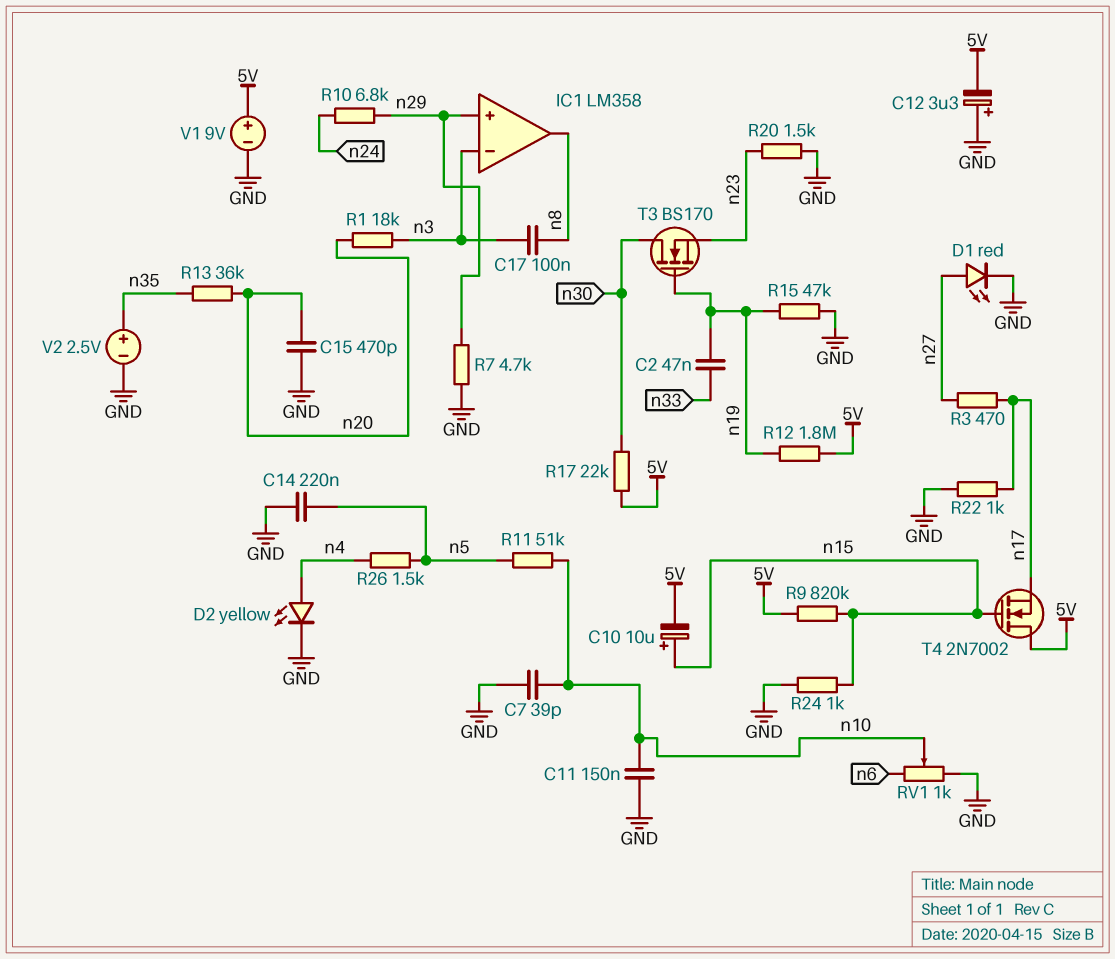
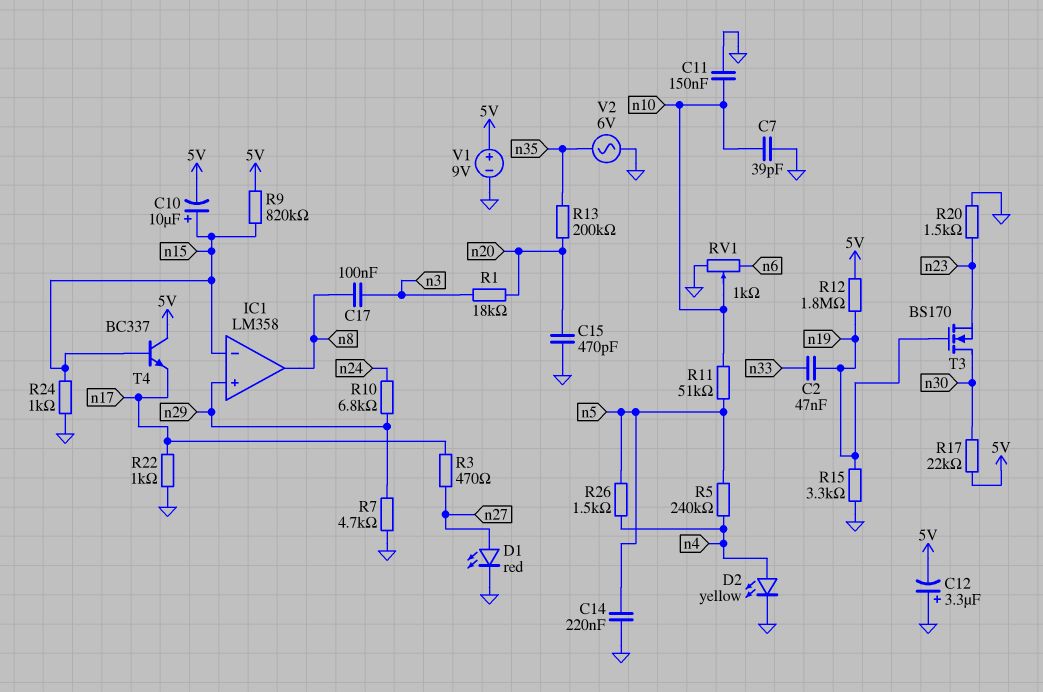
IC1 pin in-: n3 -> n15
R5: none -> 240k (n4, n5)
R13: 36k (n20, n35) -> 200k (n20, n35)
R15: 47k (GND, n19) -> 3.3k (GND, n19)
T4: NMOS 2N7002 (G n15, D 5V, S n17) -> NPN BC337 (B n15, C 5V, E n17)
V2: 2.5V (plus n35, minus GND) -> AC 6V (GND, n35)

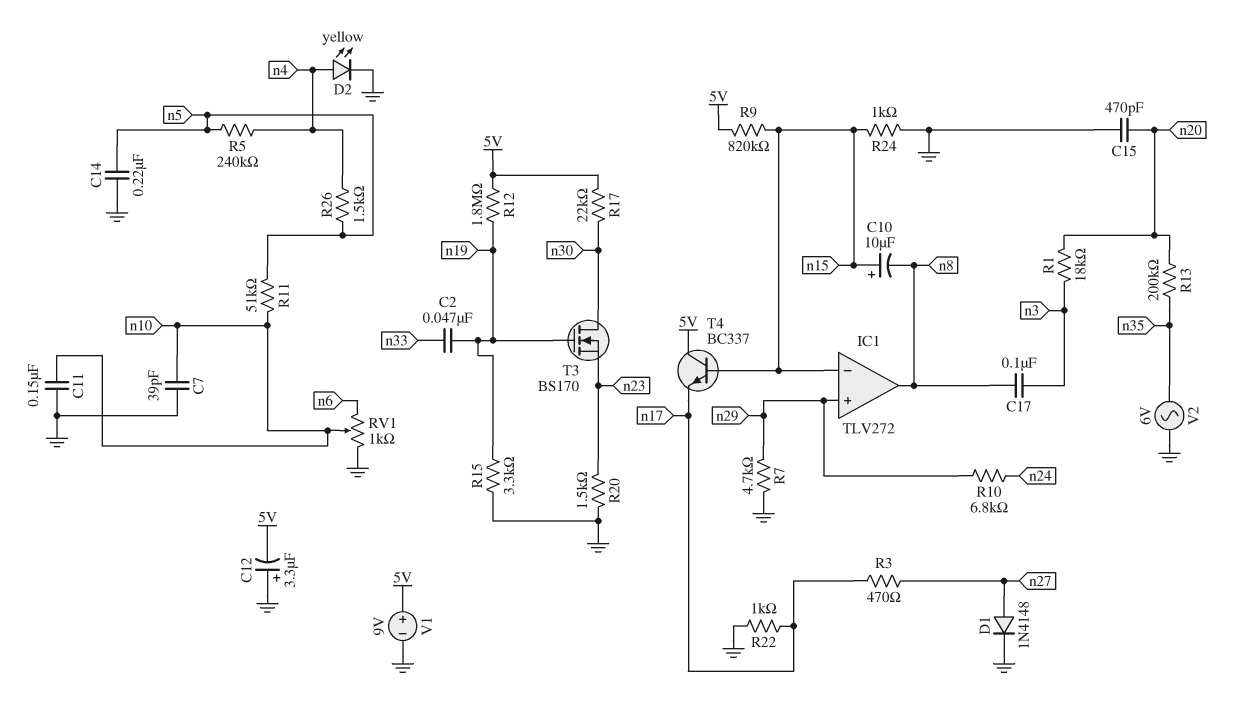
C10: 10uF (plus n15, minus 5V) -> 10uF (plus n15, minus n8)
D1: LED red (A n27, K GND) -> diode 1N4148 (A n27, K GND)
IC1: LM358 -> TLV272

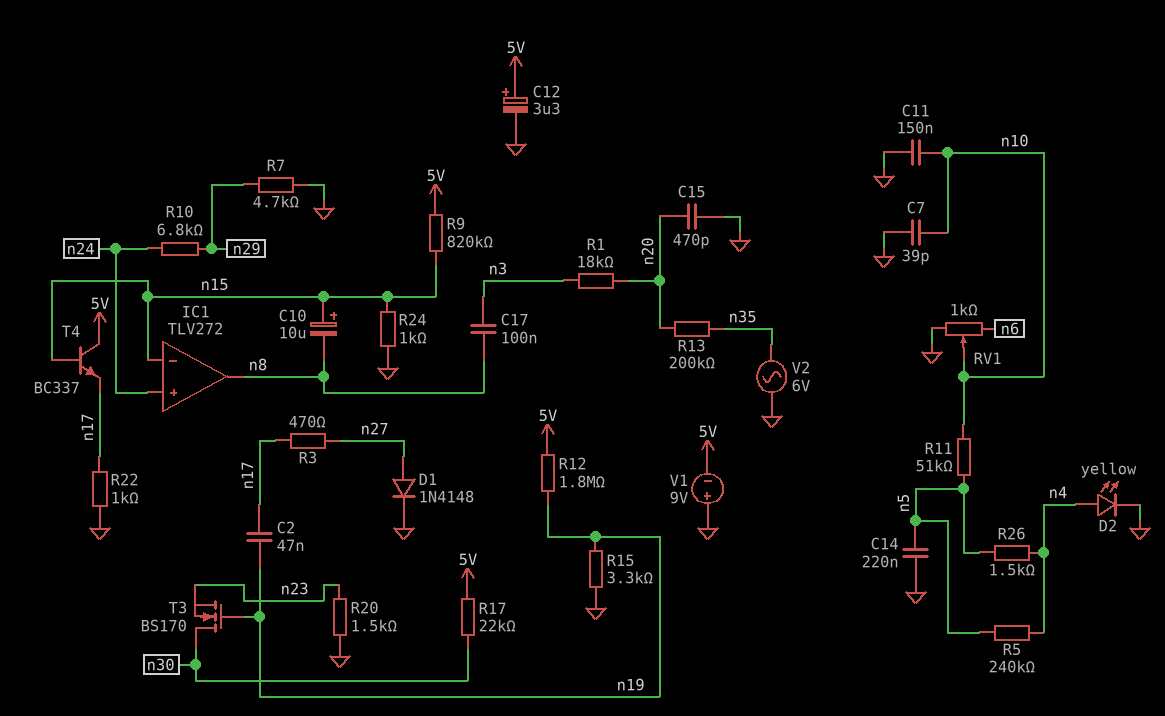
C2: 47nF (n19, n33) -> 47nF (n17, n19)
C12: 3.3uF (plus GND, minus 5V) -> 3.3uF (plus 5V, minus GND)
IC1 pin in+: n29 -> n24
V1: 9V (plus 5V, minus GND) -> 9V (plus GND, minus 5V)

